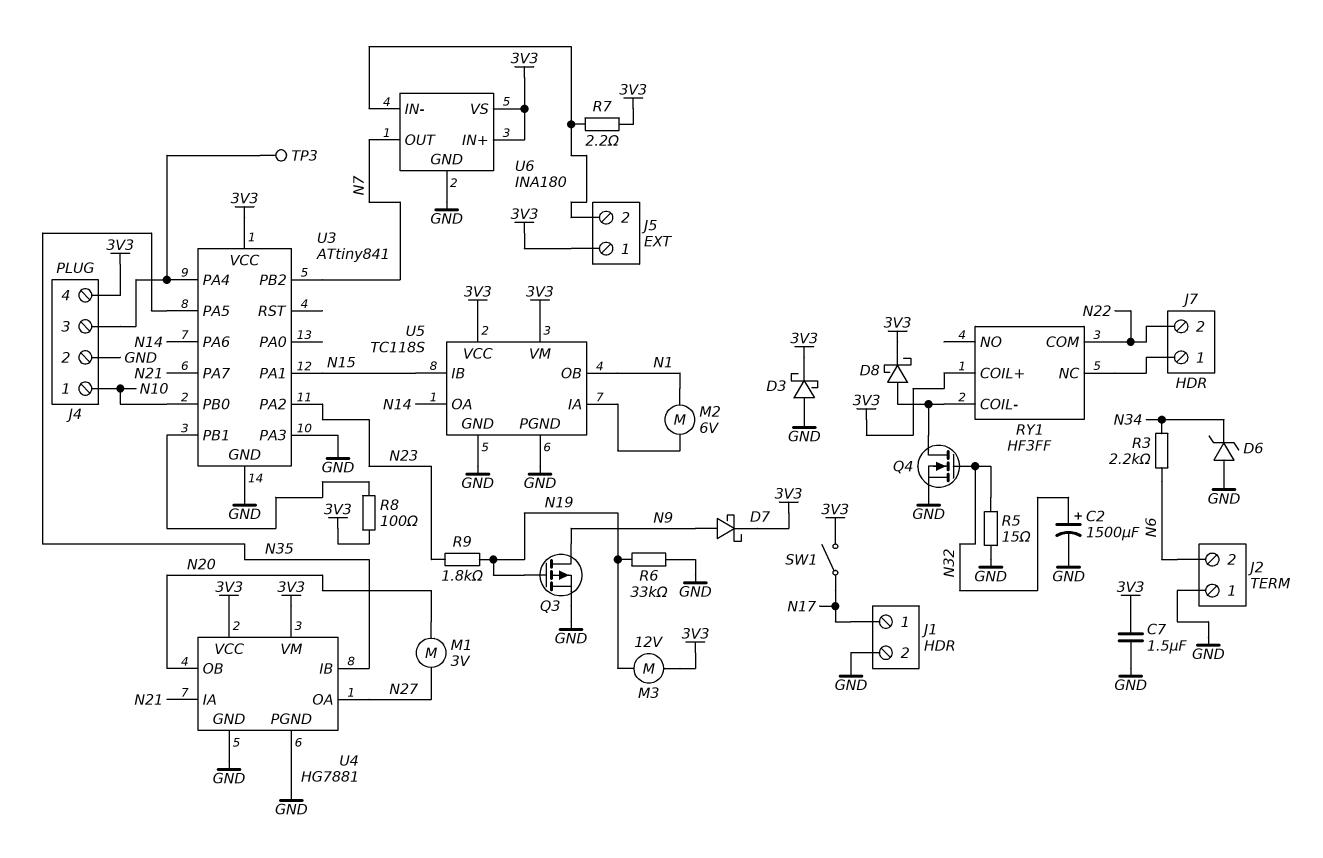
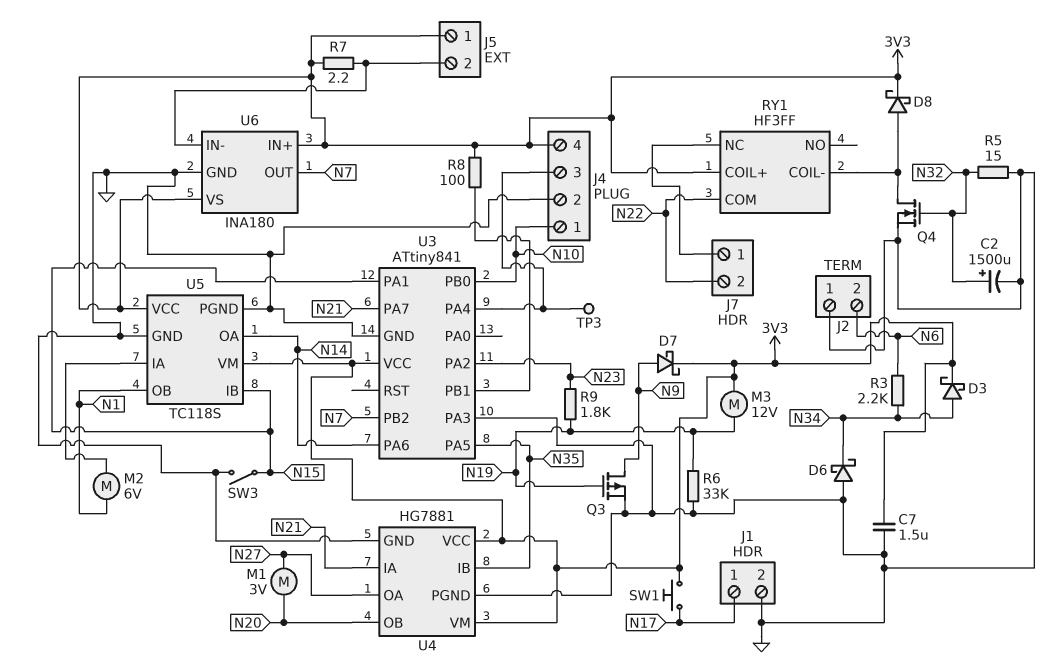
D3: schottky (A GND, K 3V3) -> schottky (A N34, K 3V3)
D6: zener (A GND, K N34) -> schottky (A GND, K N34)
SW1: switch (3V3, N17) -> button (3V3, N17)
SW3: none -> switch (GND, N15)

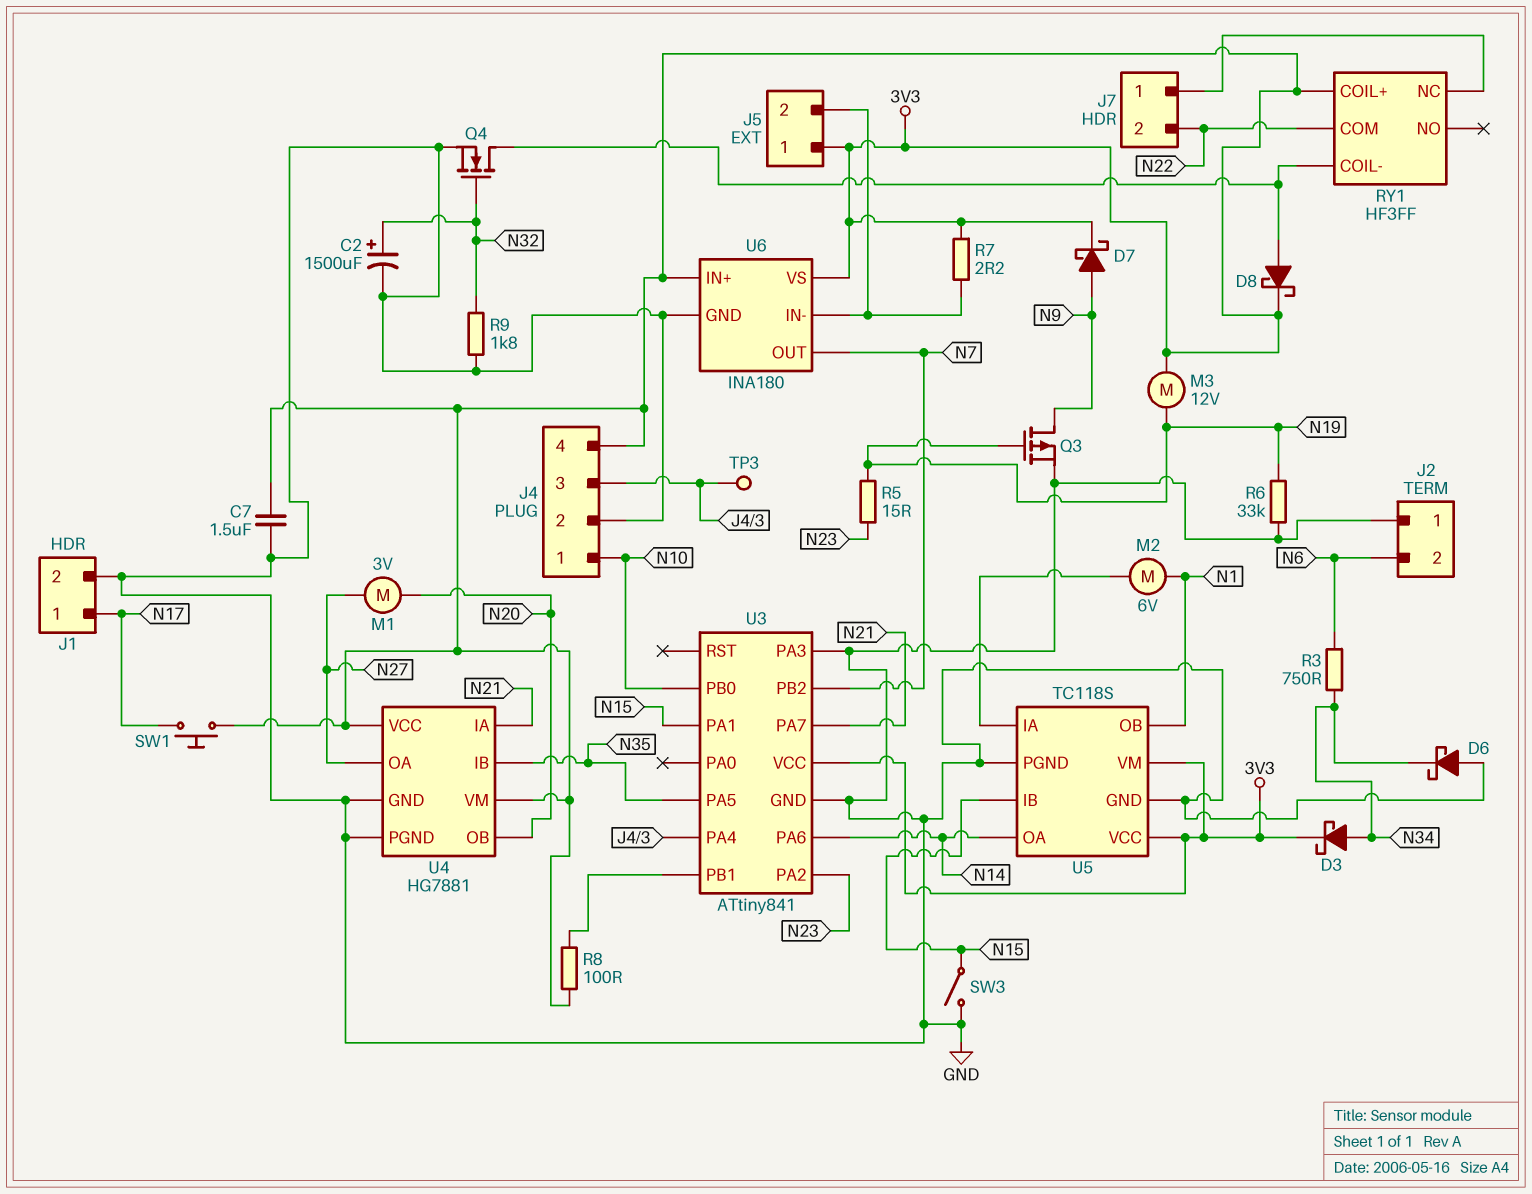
R3: 2.2k (N6, N34) -> 750 (N6, N34)
R5: 15 (GND, N32) -> 15 (N19, N23)
R9: 1.8k (N19, N23) -> 1.8k (GND, N32)

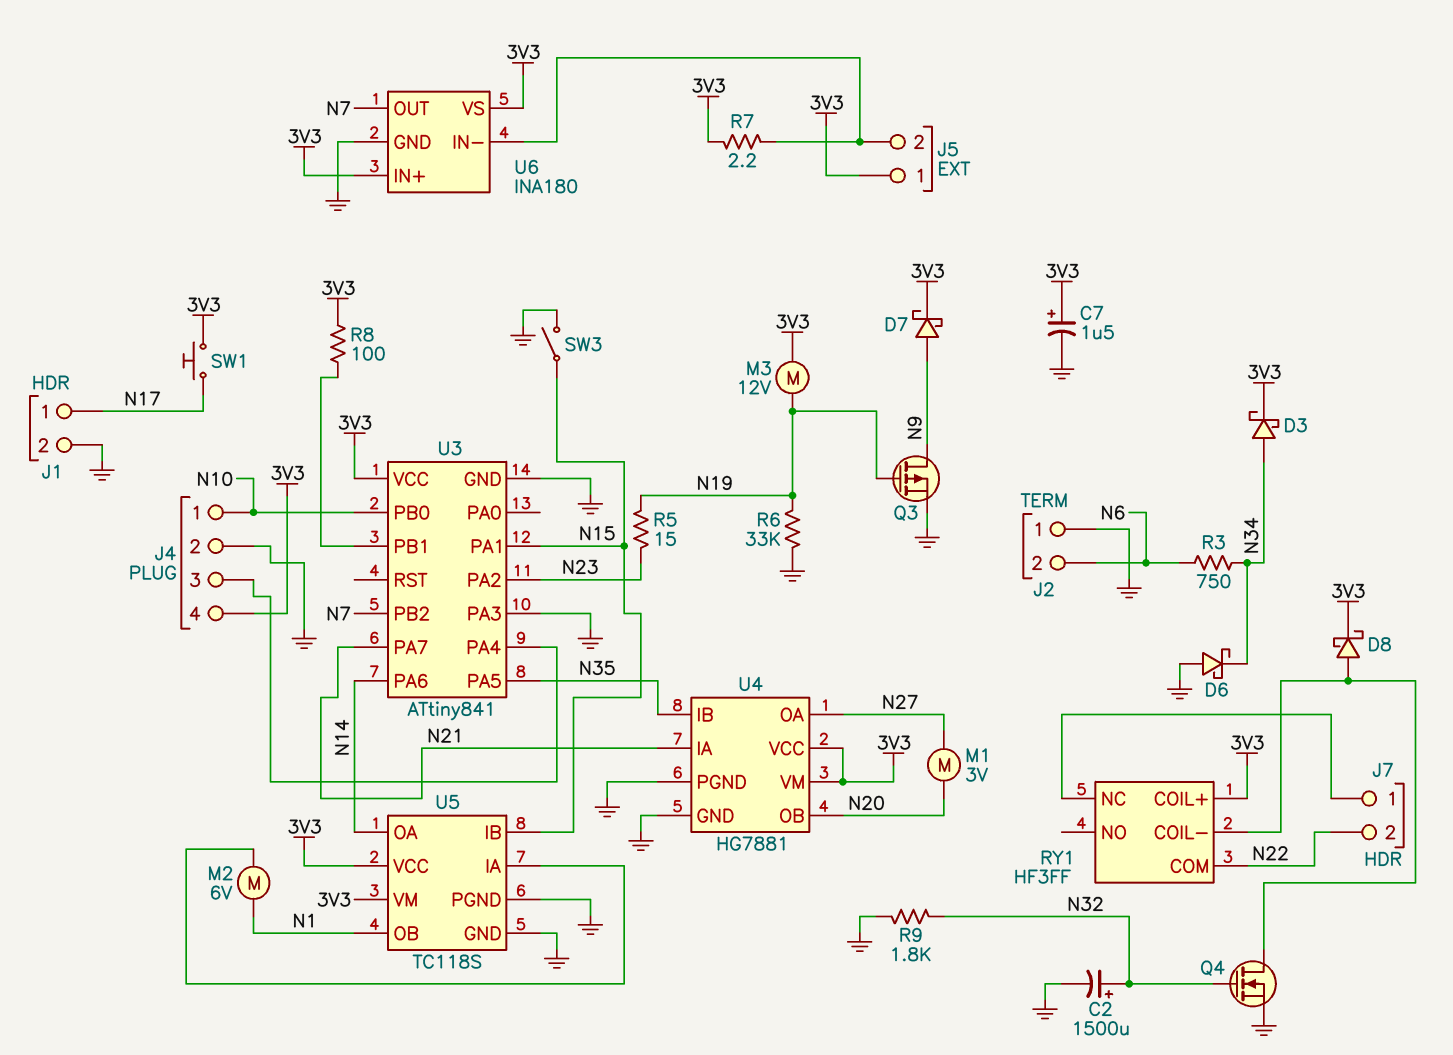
C7: 1.5uF (3V3, GND) -> 1.5uF (plus 3V3, minus GND)
TP3: test point (J4/3) -> none

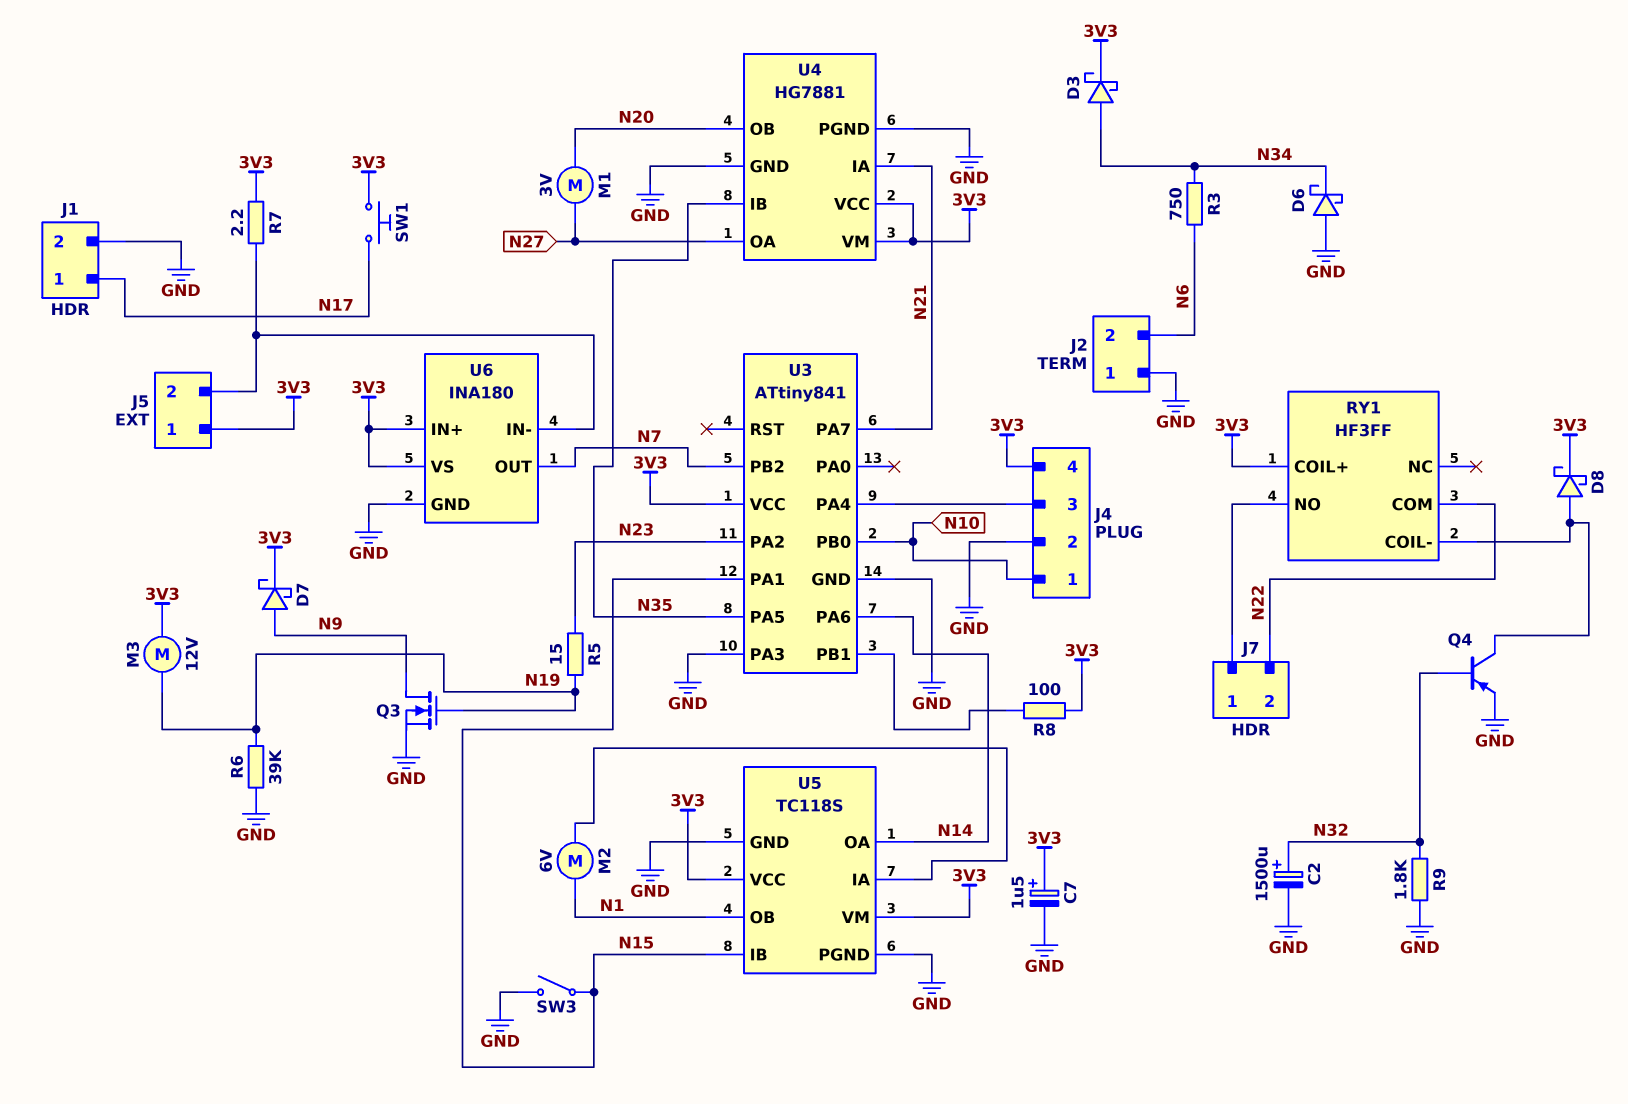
Q3: PMOS (G N19, D N9, S GND) -> NMOS (G N19, D N9, S GND)
Q4: NMOS (G N32, D RY1/COIL-, S GND) -> PNP (B N32, C RY1/COIL-, E GND)
R6: 33k (GND, N19) -> 39k (GND, N19)
RY1 pin NC: J7/1 -> none
RY1 pin NO: none -> J7/1

